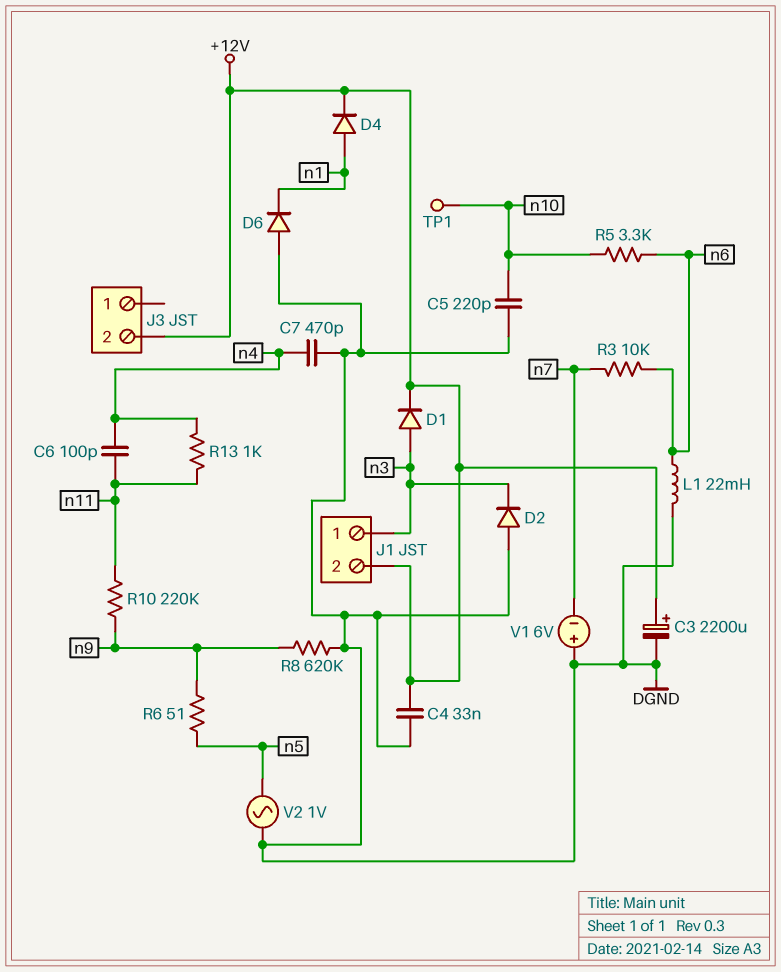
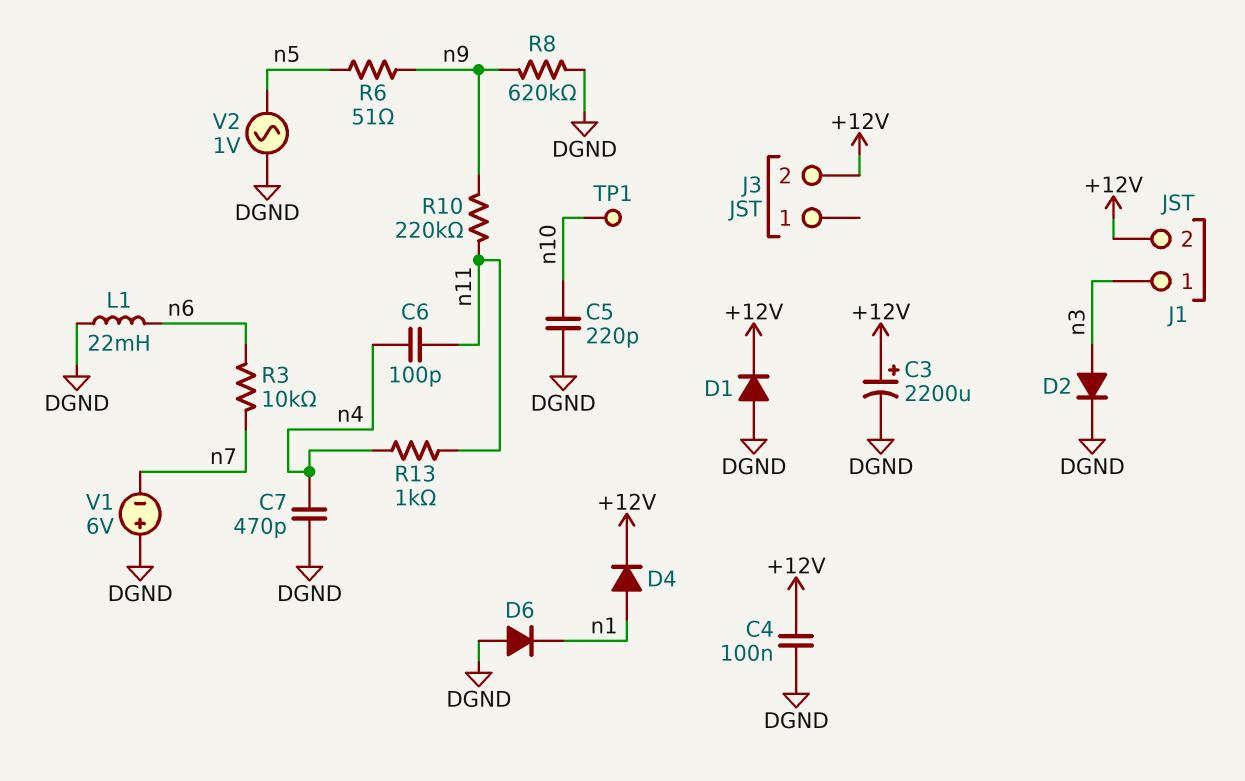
C4: 33nF (+12V, DGND) -> 100nF (+12V, DGND)
D1: diode (A n3, K +12V) -> diode (A DGND, K +12V)
D2: diode (A DGND, K n3) -> diode (A n3, K DGND)
R5: 3.3k (n6, n10) -> none

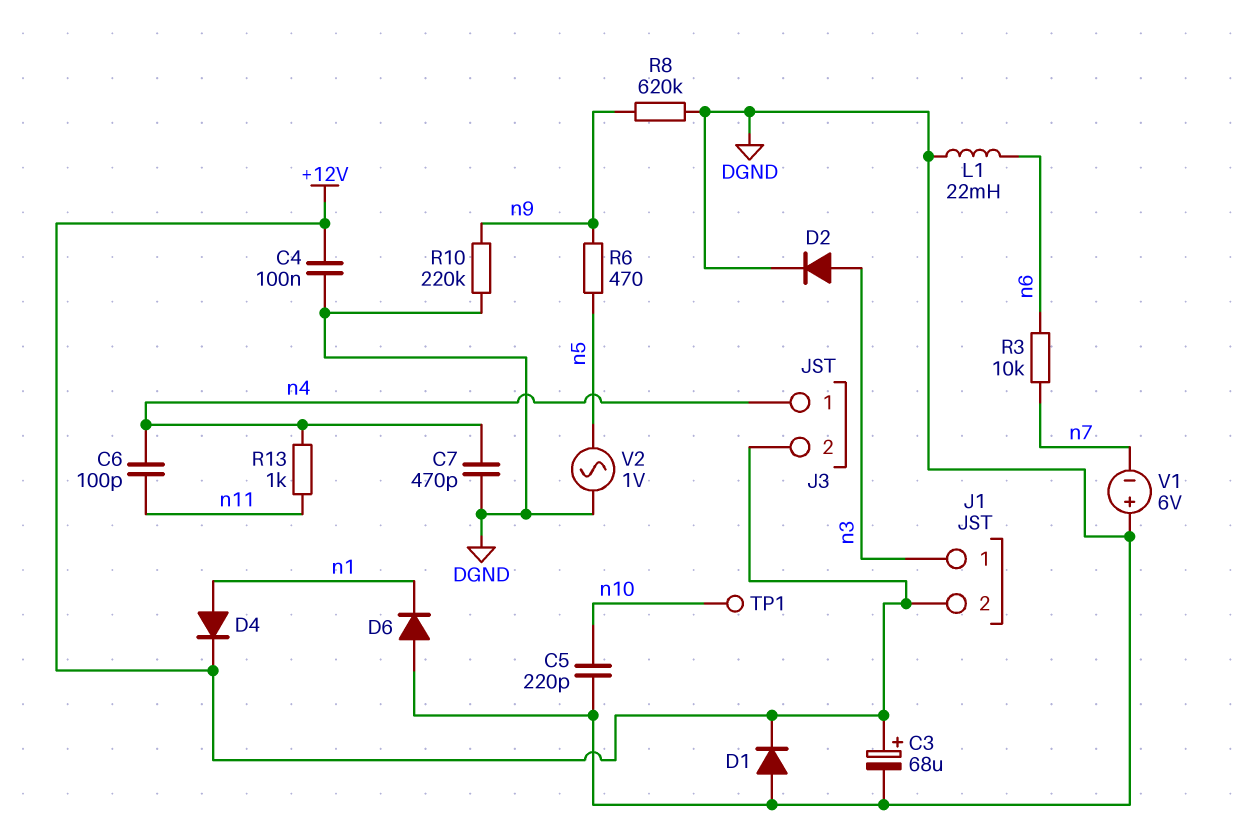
C3: 2200uF (plus +12V, minus DGND) -> 68uF (plus +12V, minus DGND)
J3 pin 1: none -> n4
R6: 51 (n5, n9) -> 470 (n5, n9)
R10: 220k (n9, n11) -> 220k (DGND, n9)

